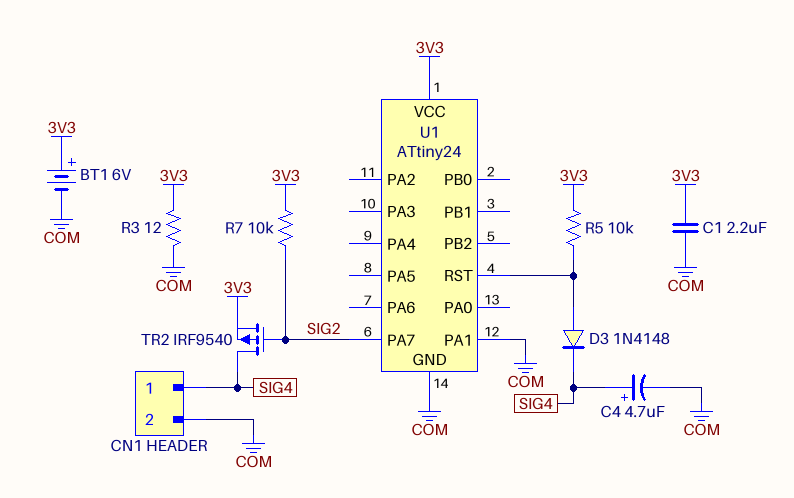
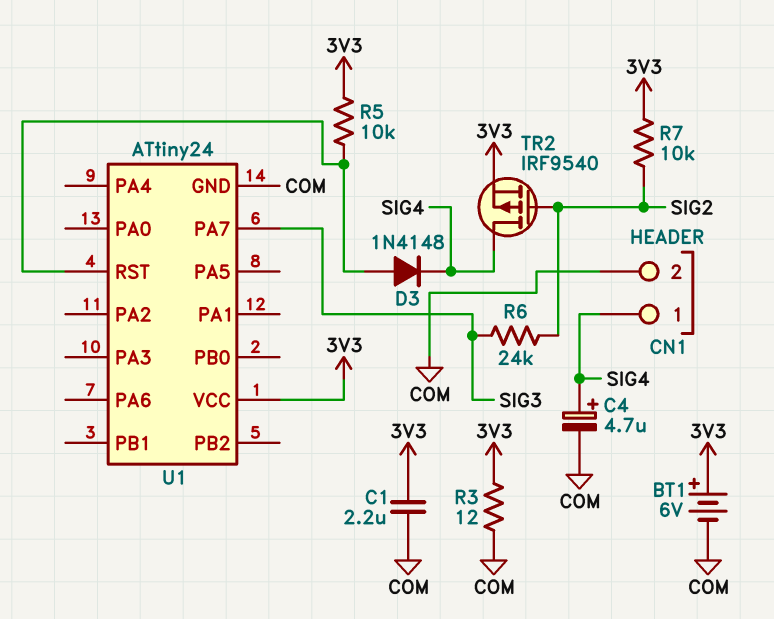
R6: none -> 24k (SIG2, SIG3)
U1 pin PA1: COM -> none
U1 pin PA7: SIG2 -> SIG3

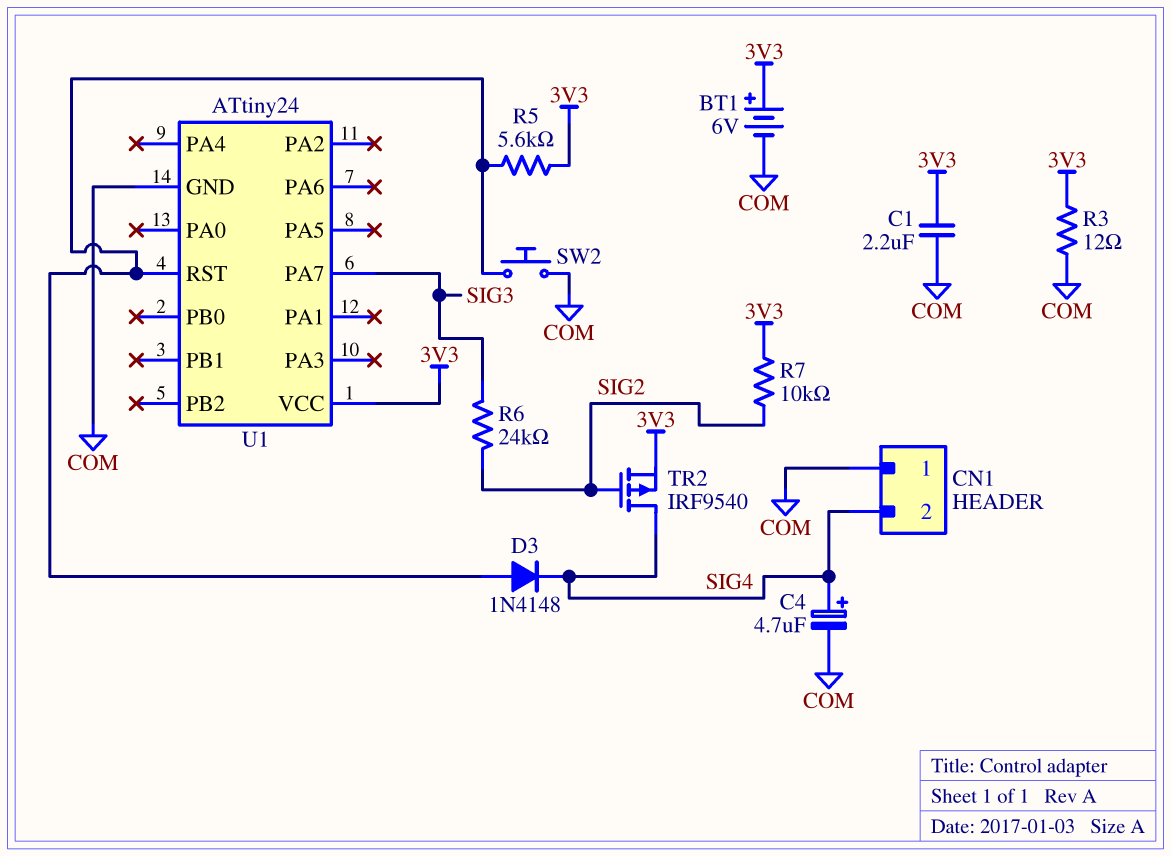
CN1 pin 1: SIG4 -> COM
CN1 pin 2: COM -> SIG4
R5: 10k (3V3, U1/RST) -> 5.6k (3V3, U1/RST)
SW2: none -> button (COM, U1/RST)

